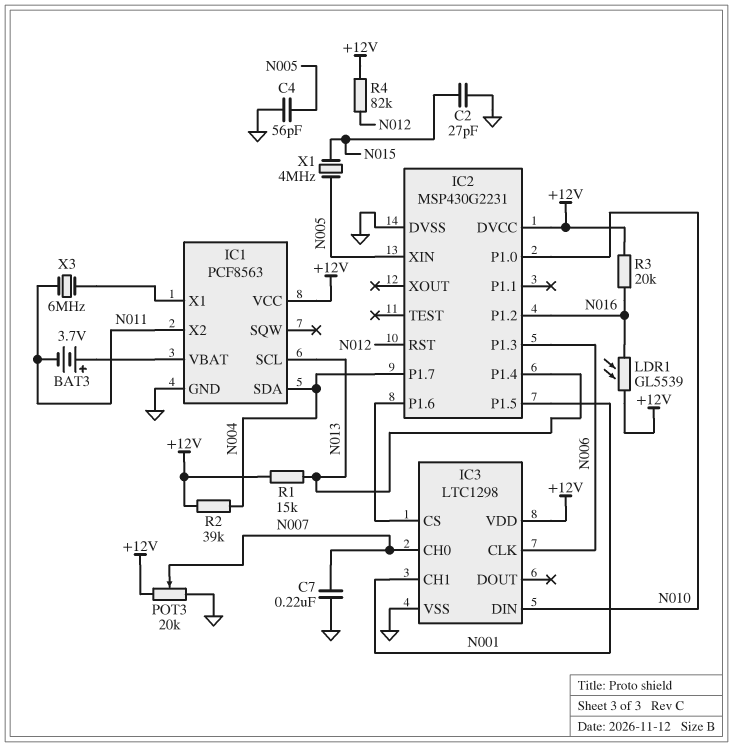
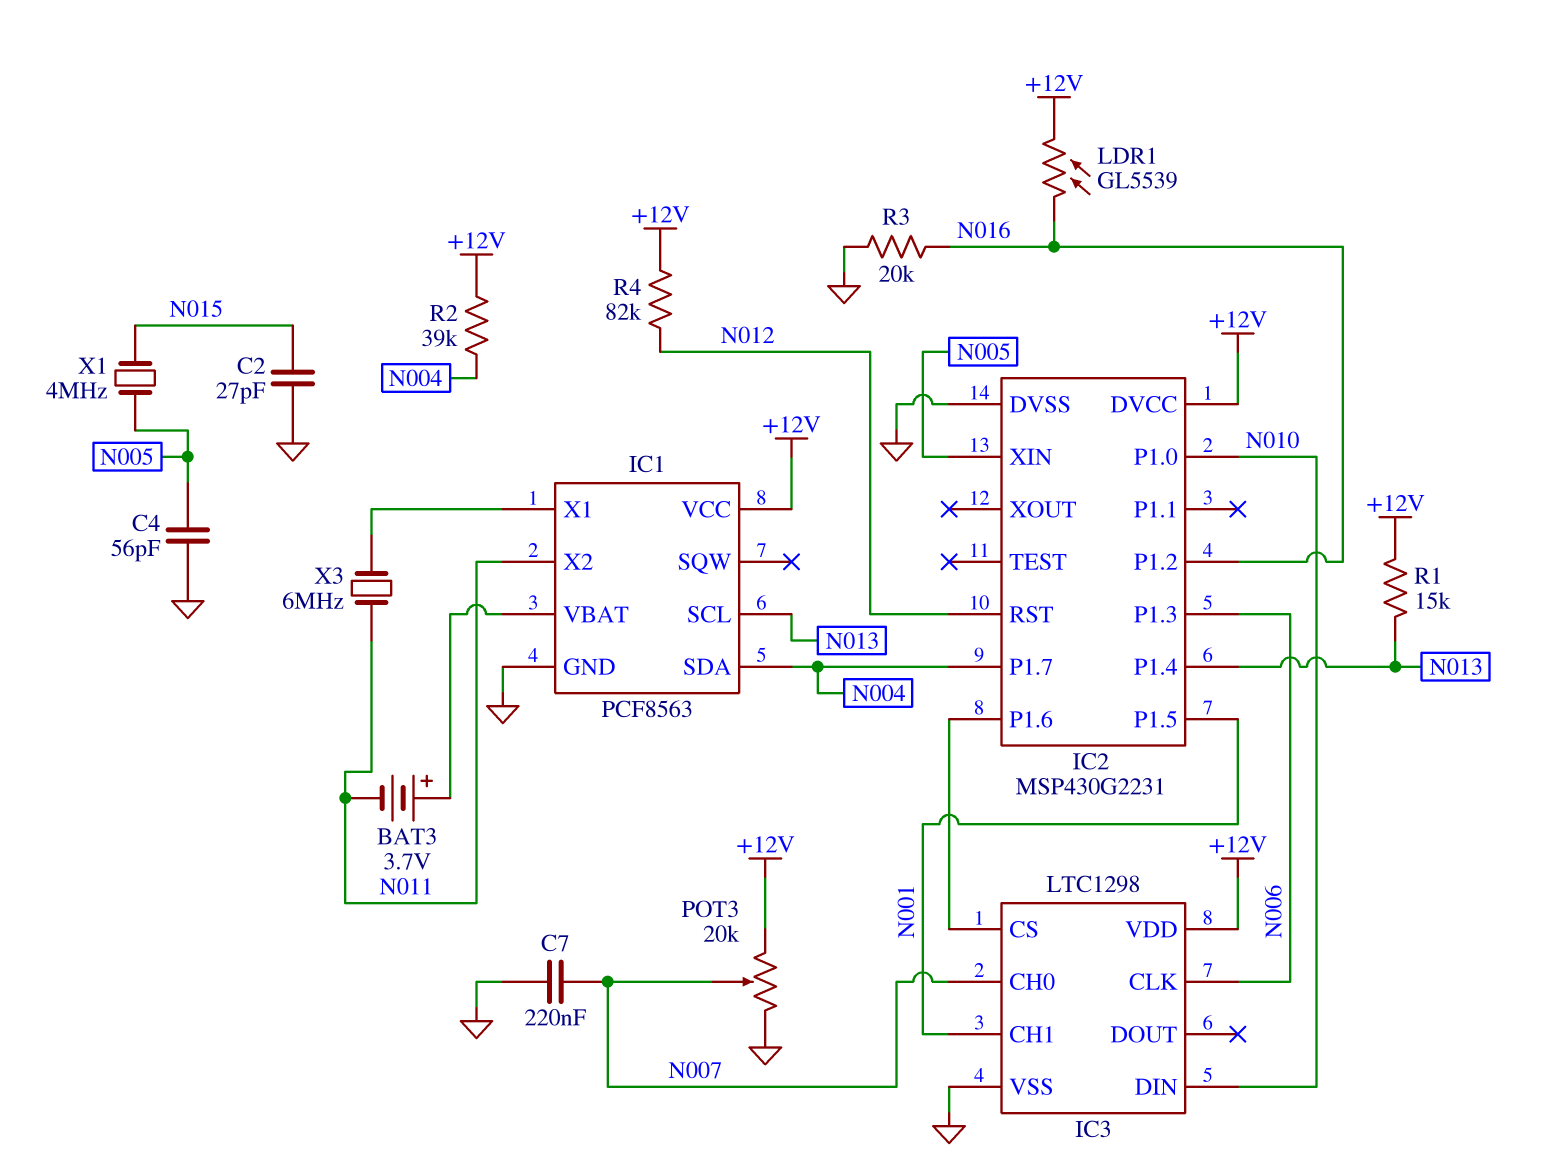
R3: 20k (+12V, N016) -> 20k (GND, N016)

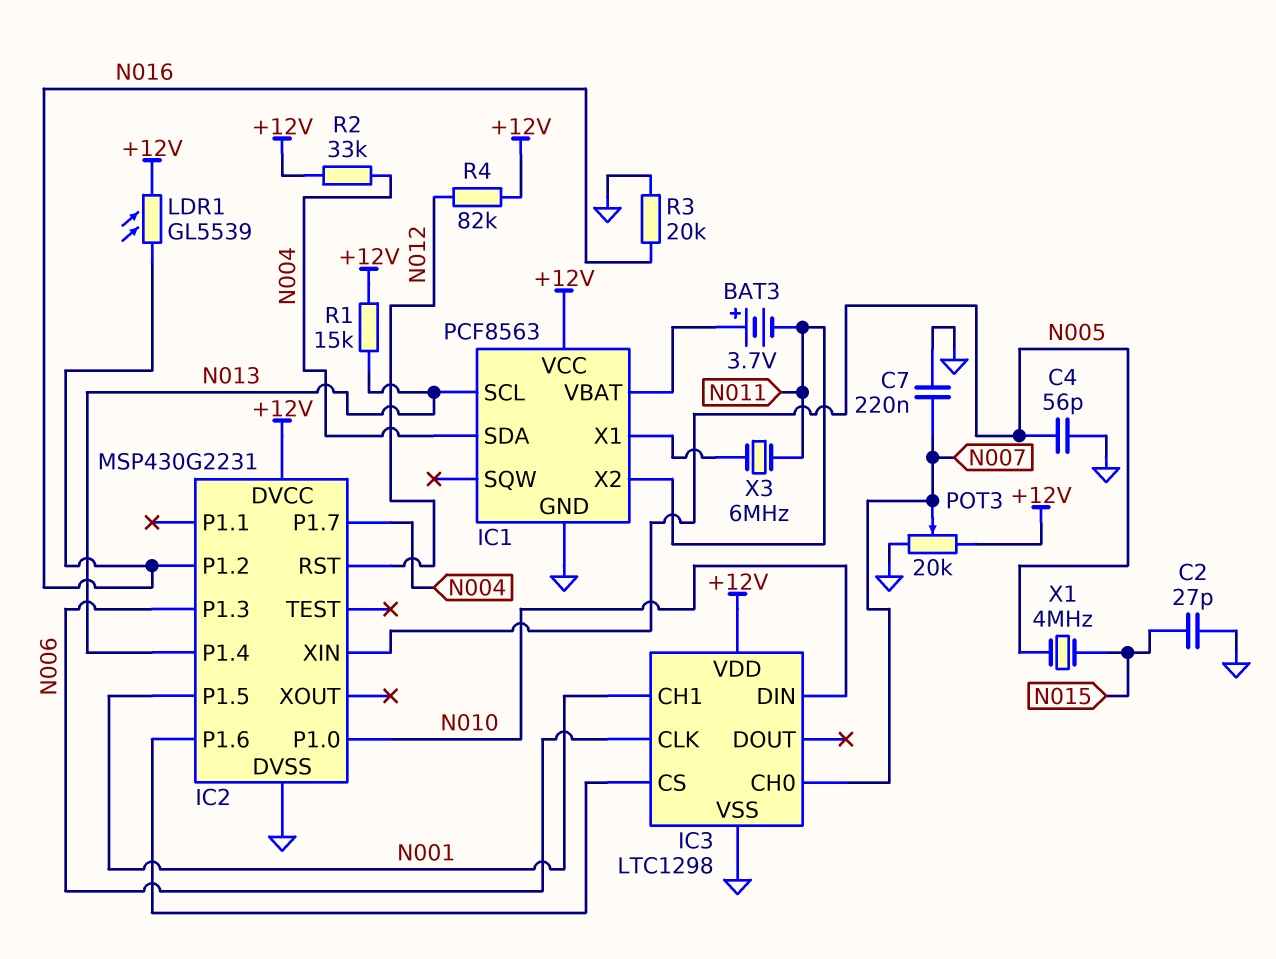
R2: 39k (+12V, N004) -> 33k (+12V, N004)

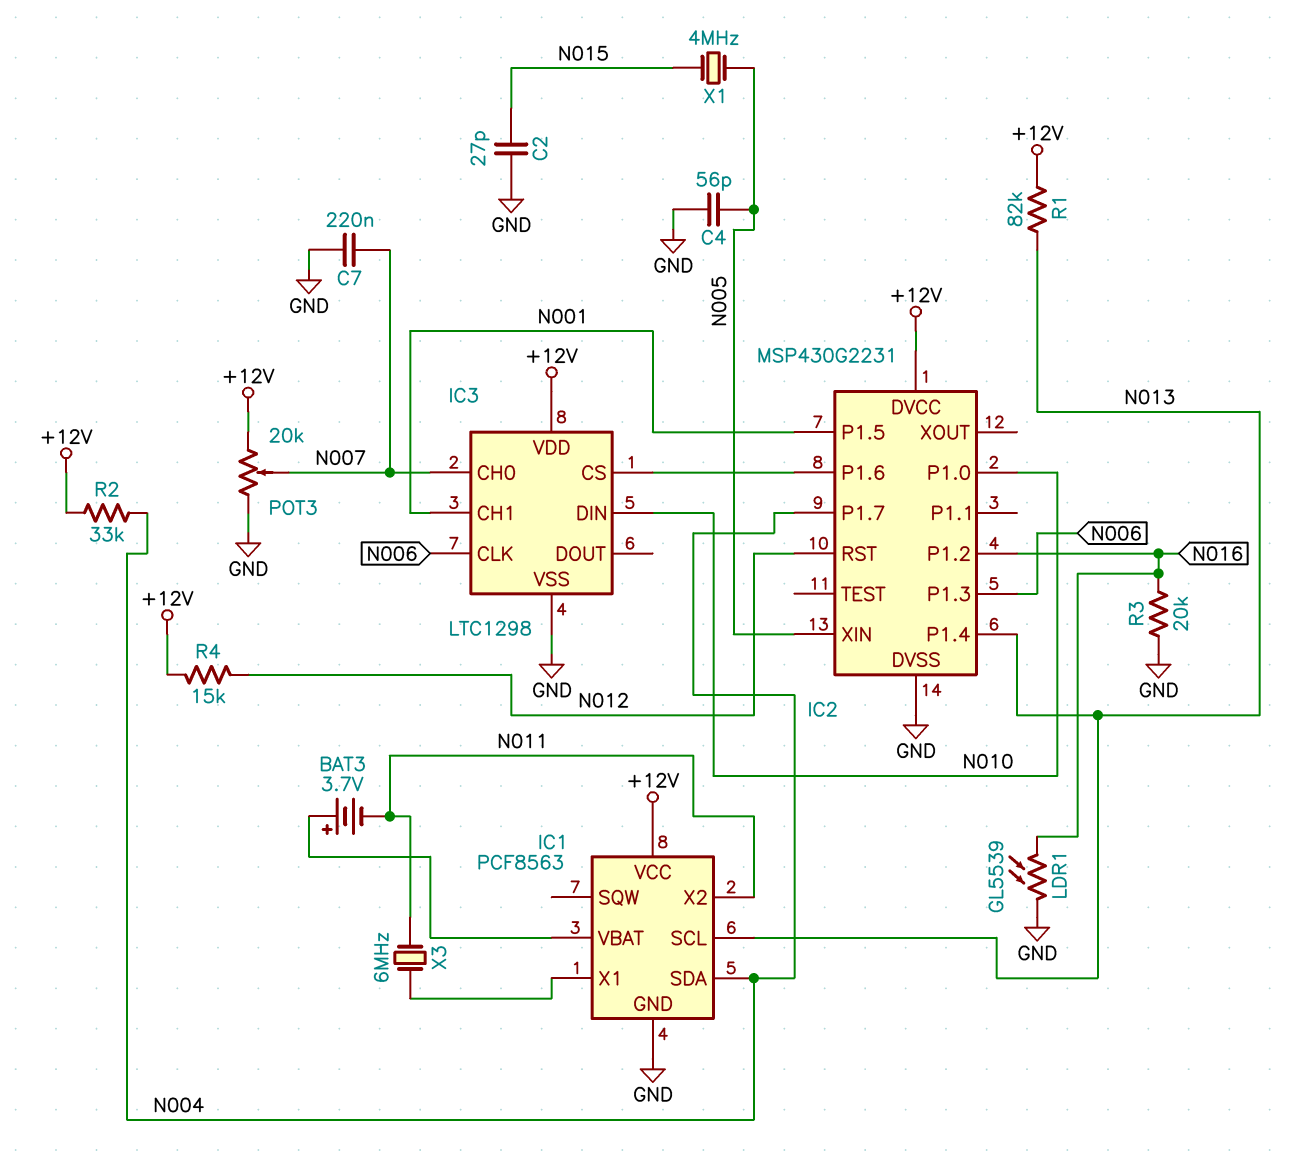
LDR1: GL5539 (+12V, N016) -> GL5539 (GND, N016)
R1: 15k (+12V, N013) -> 82k (+12V, N013)
R4: 82k (+12V, N012) -> 15k (+12V, N012)

